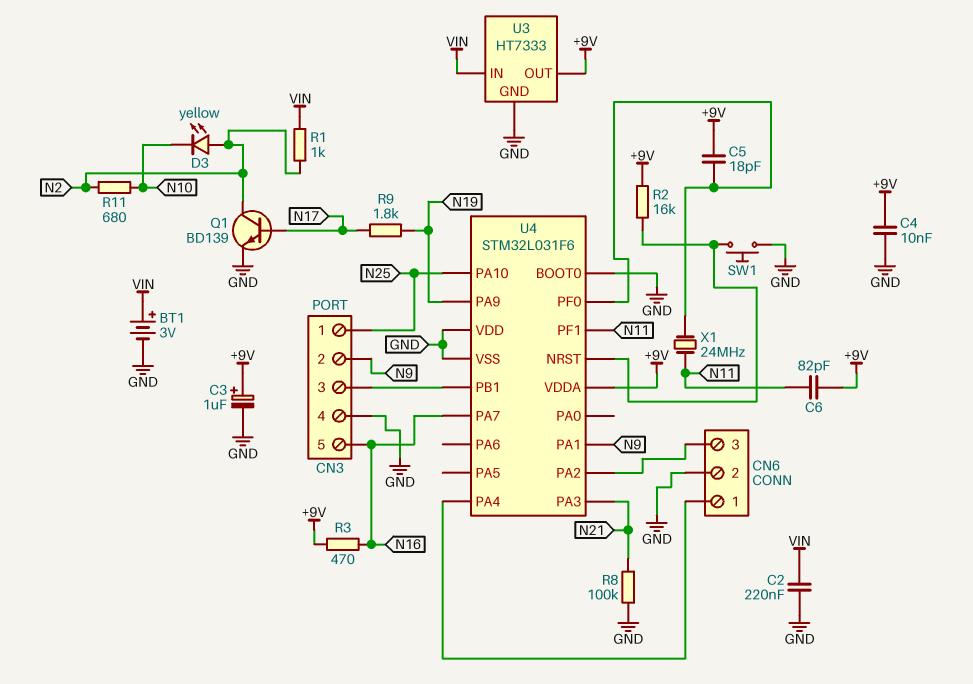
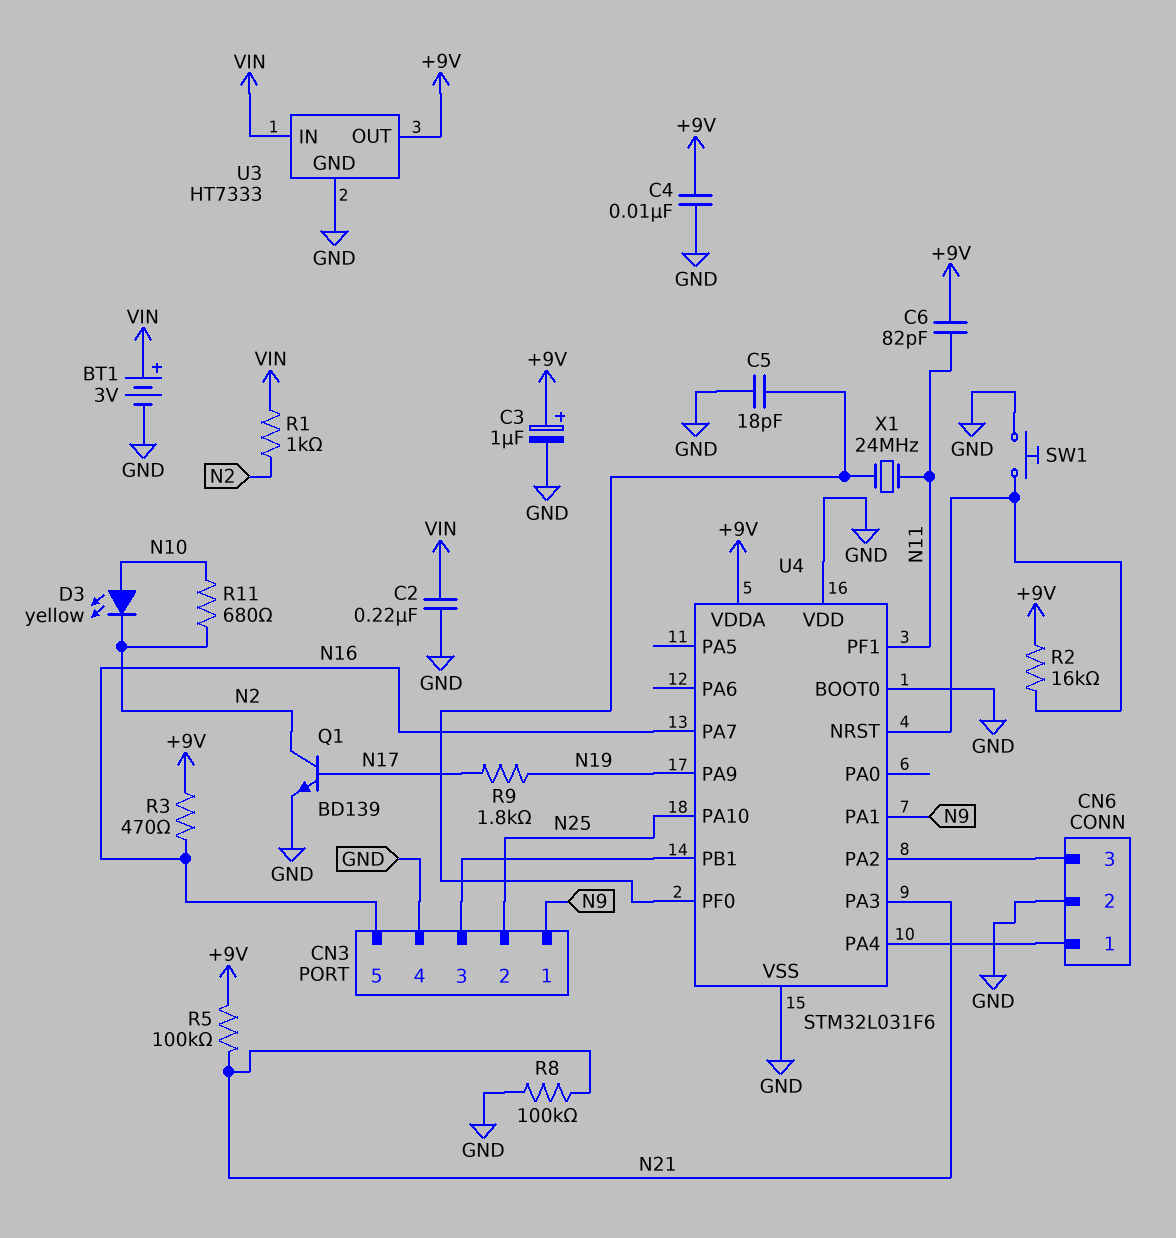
C5: 18pF (+9V, U4/PF0) -> 18pF (GND, U4/PF0)
CN3 pin 1: N25 -> N9
CN3 pin 2: N9 -> N25
D3: LED yellow (A N2, K N10) -> LED yellow (A N10, K N2)
R5: none -> 100k (+9V, N21)

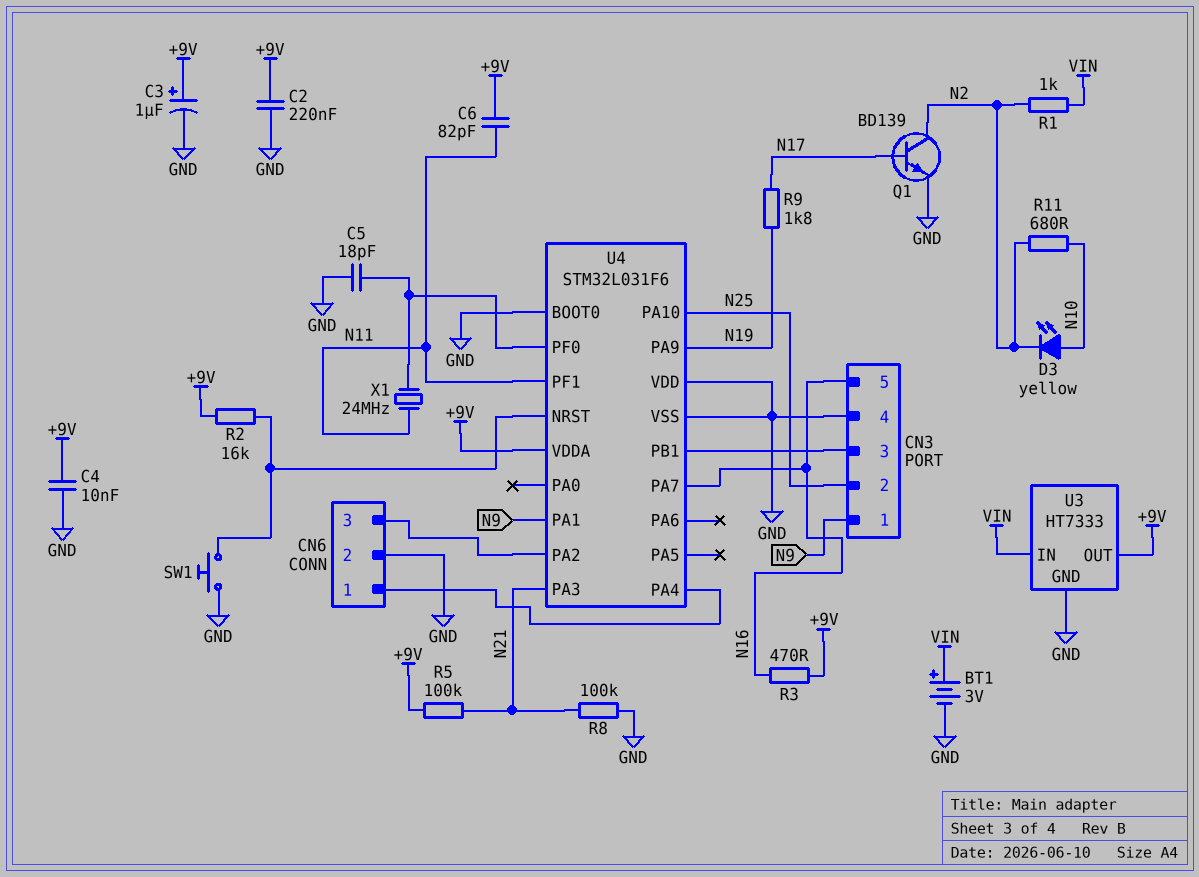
C2: 220nF (GND, VIN) -> 220nF (+9V, GND)

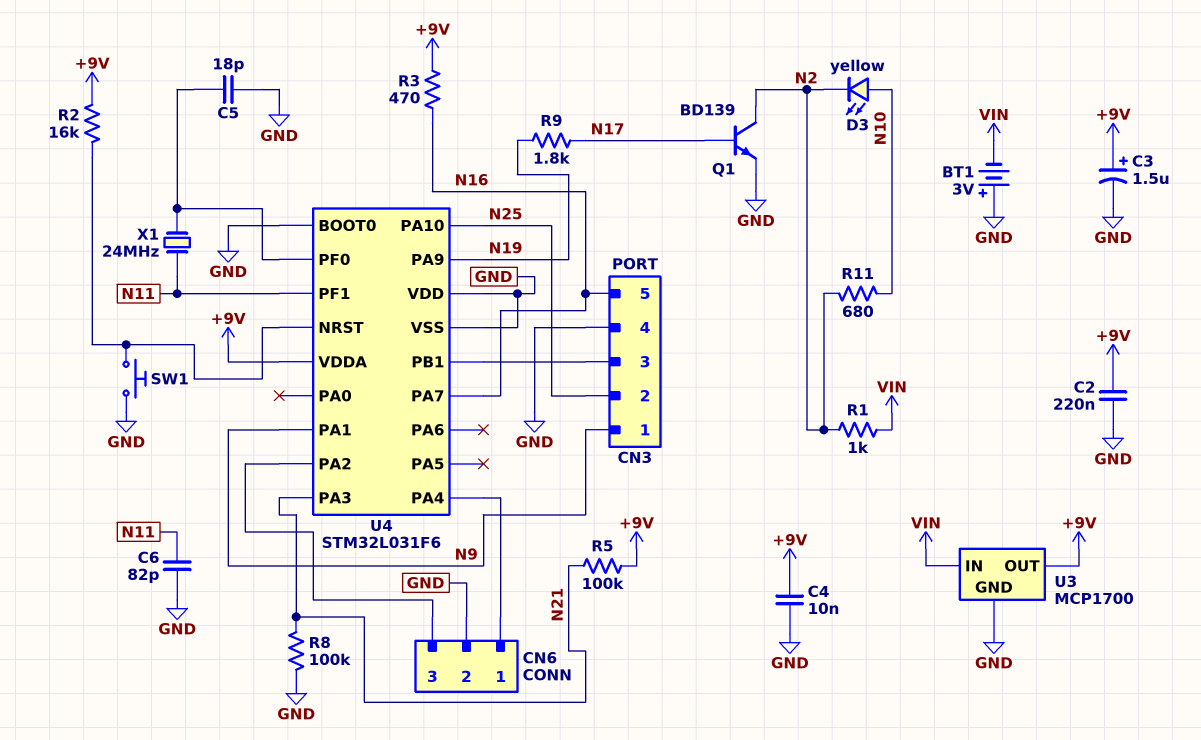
BT1: 3V (plus VIN, minus GND) -> 3V (plus GND, minus VIN)
C3: 1uF (plus +9V, minus GND) -> 1.5uF (plus +9V, minus GND)
C6: 82pF (+9V, N11) -> 82pF (GND, N11)
U3: HT7333 -> MCP1700

